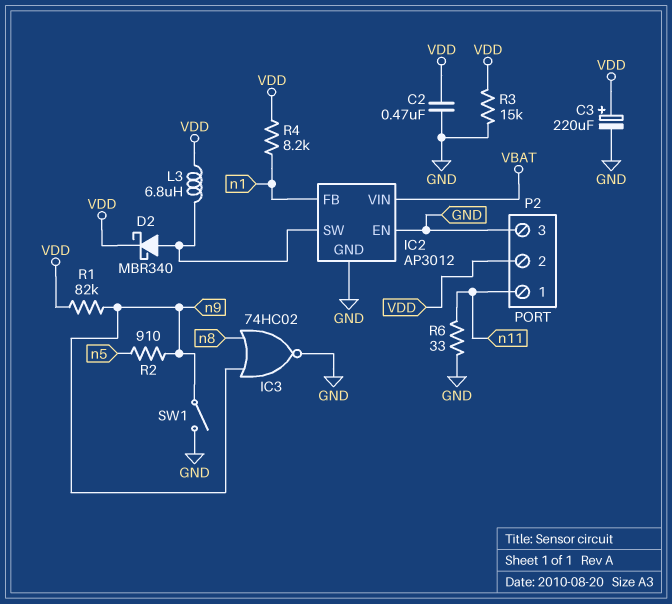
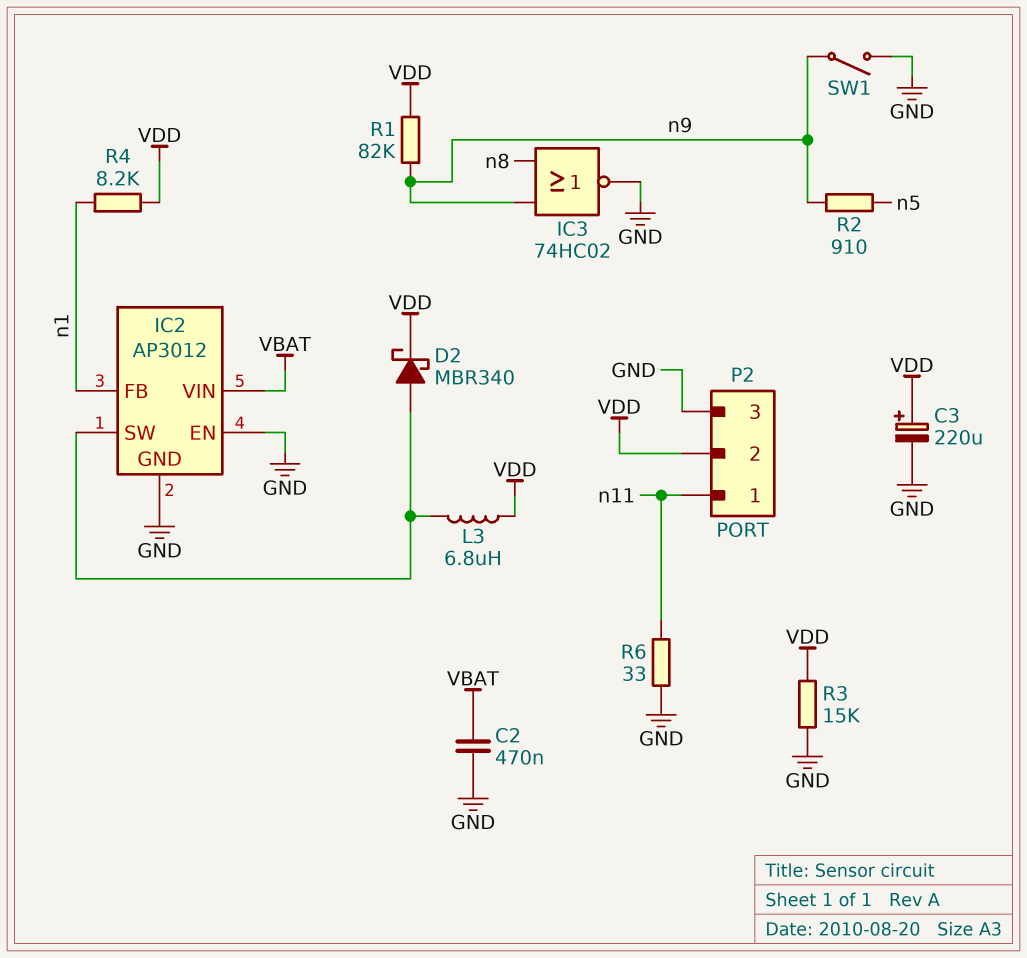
C2: 470nF (GND, VDD) -> 470nF (GND, VBAT)

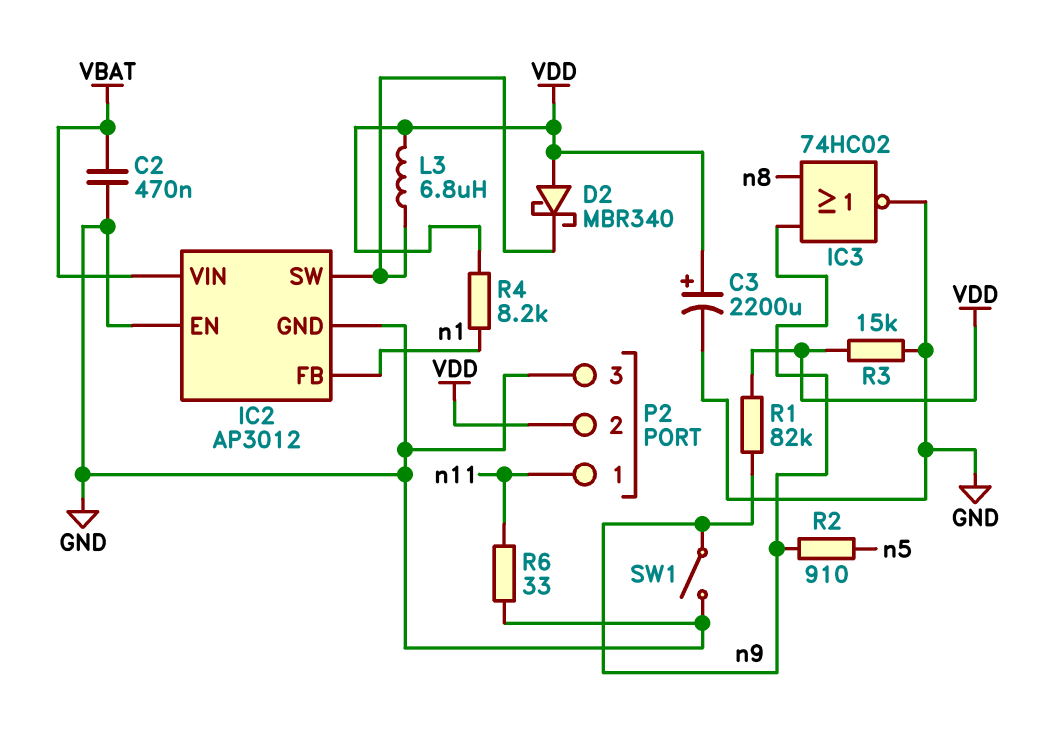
C3: 220uF (plus VDD, minus GND) -> 2200uF (plus VDD, minus GND)
D2: schottky MBR340 (A IC2/SW, K VDD) -> schottky MBR340 (A VDD, K IC2/SW)

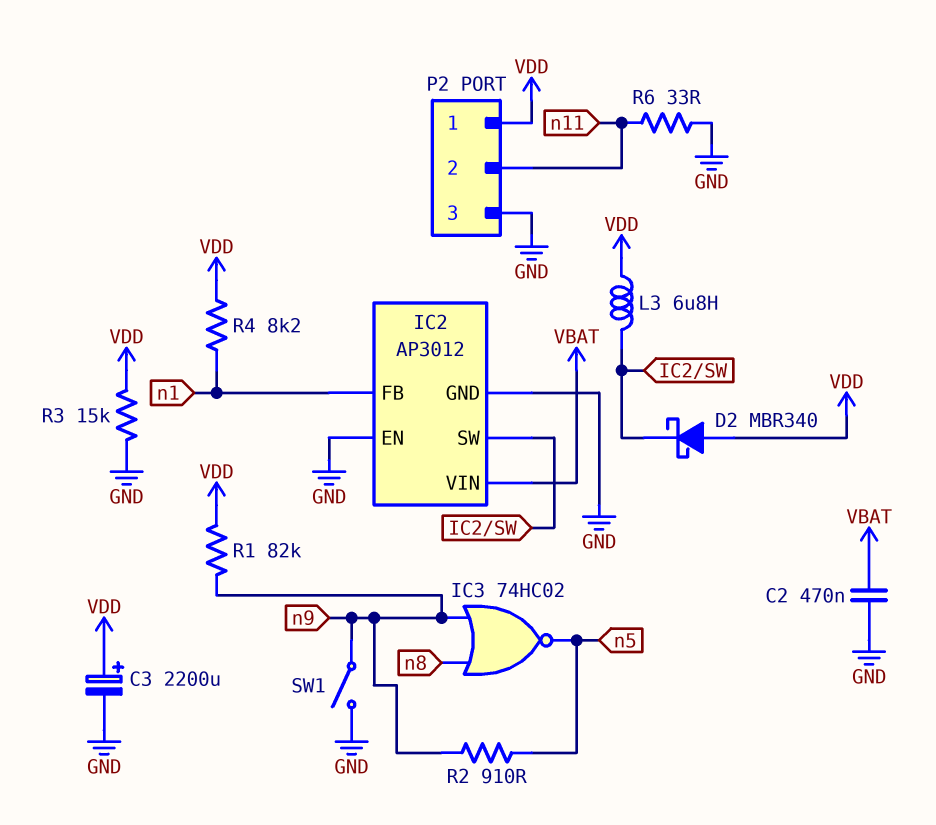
IC3: NOR 74HC02 (in n8, in n9, out GND) -> NOR 74HC02 (in n8, in n9, out n5)
P2 pin 1: n11 -> VDD
P2 pin 2: VDD -> n11

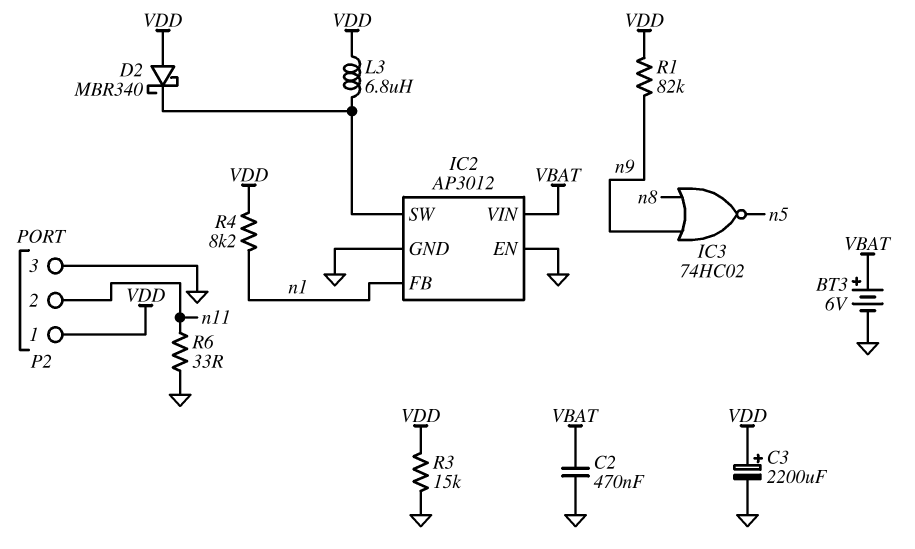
BT3: none -> 6V (plus VBAT, minus GND)
R2: 910 (n5, n9) -> none
SW1: switch (GND, n9) -> none

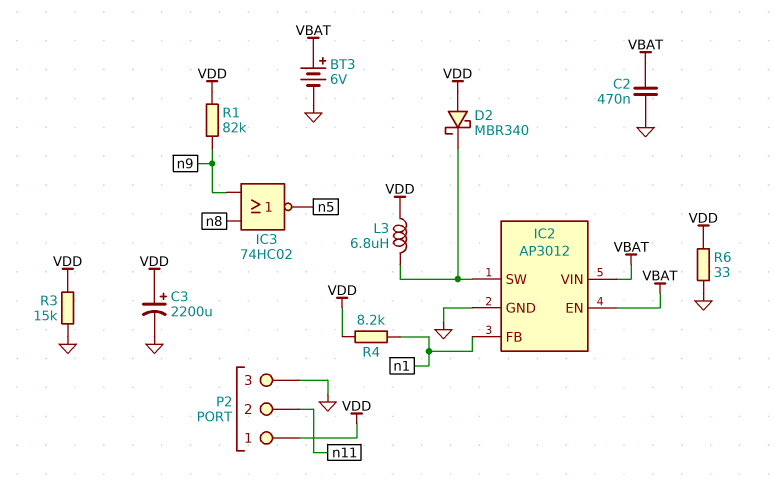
IC2 pin EN: GND -> VBAT
R6: 33 (GND, n11) -> 33 (GND, VDD)

